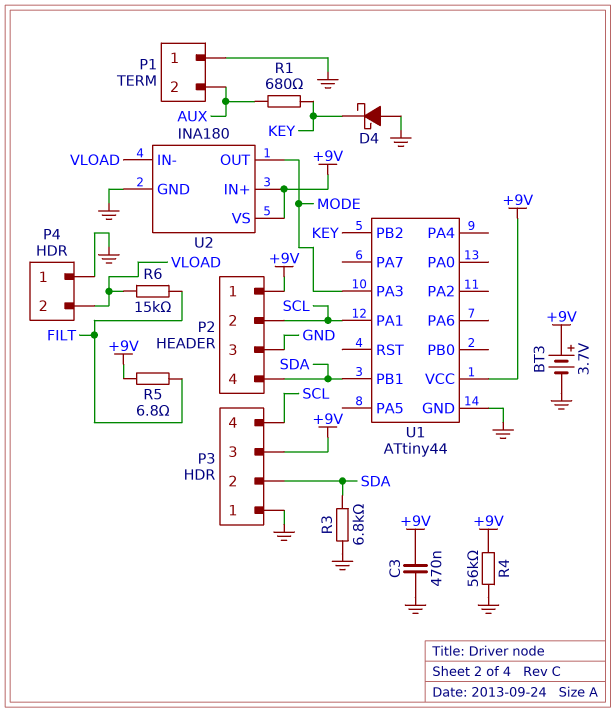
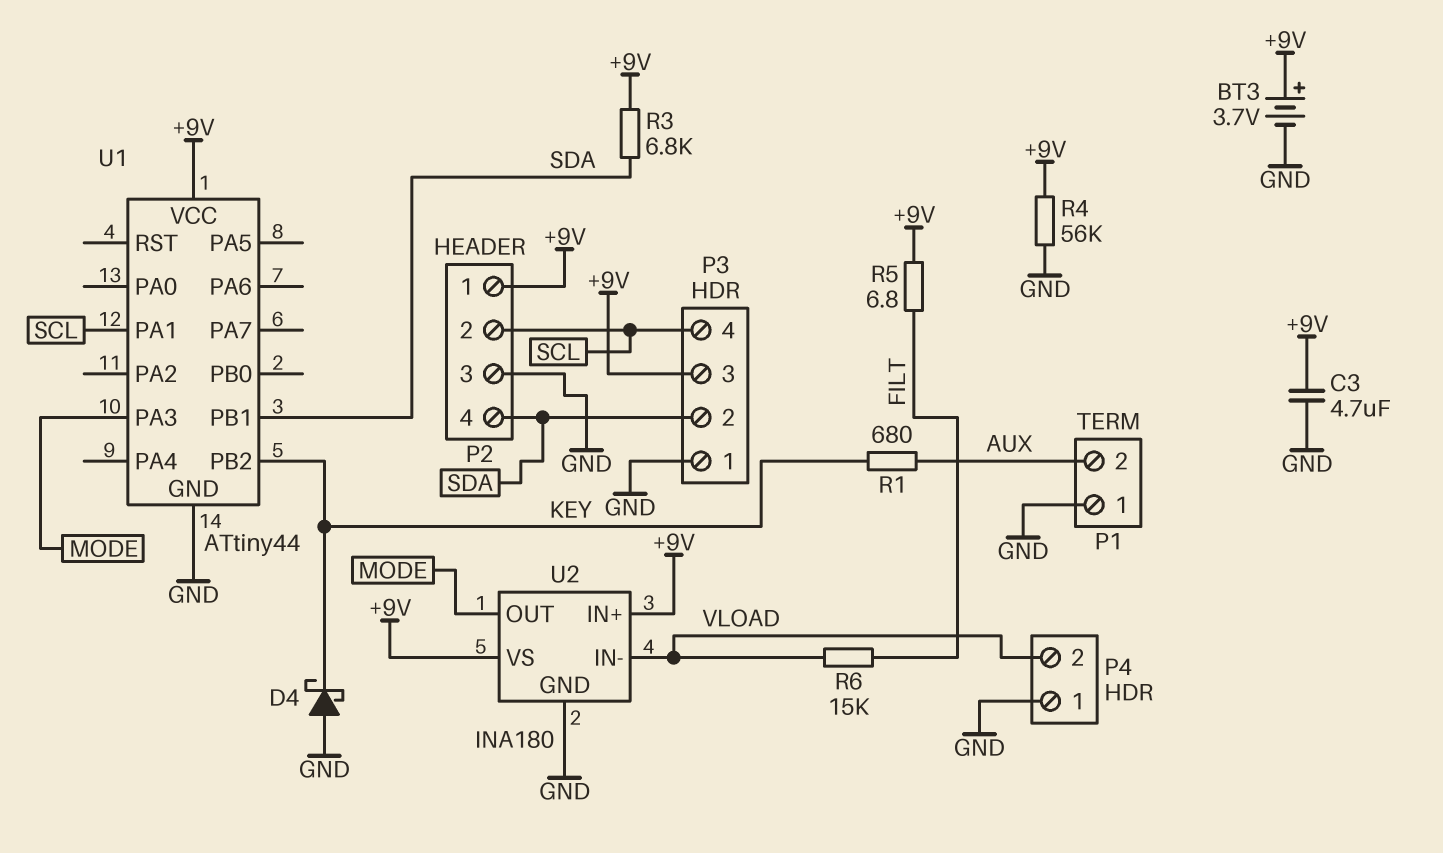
C3: 470nF (+9V, GND) -> 4.7uF (+9V, GND)
R3: 6.8k (GND, SDA) -> 6.8k (+9V, SDA)

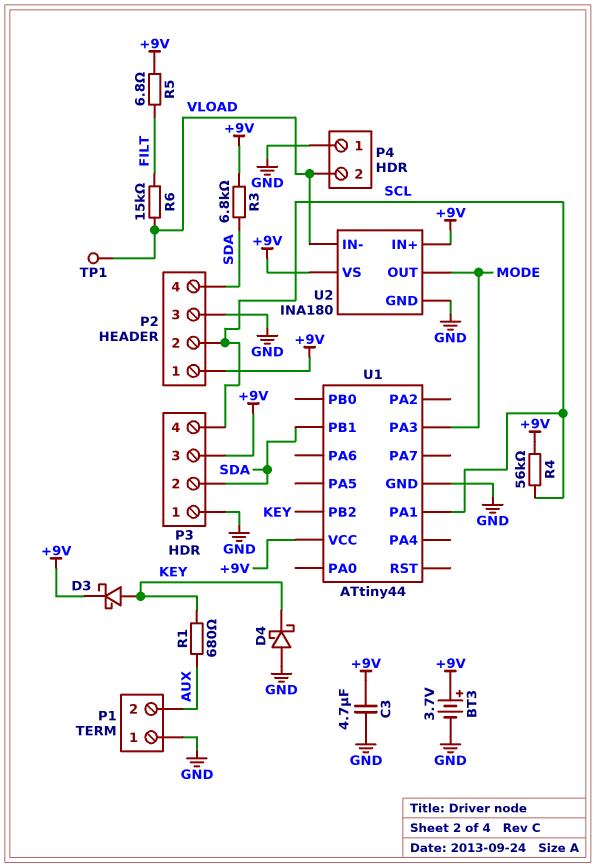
D3: none -> schottky (A KEY, K +9V)
R4: 56k (+9V, GND) -> 56k (+9V, SCL)
TP1: none -> test point (VLOAD)

